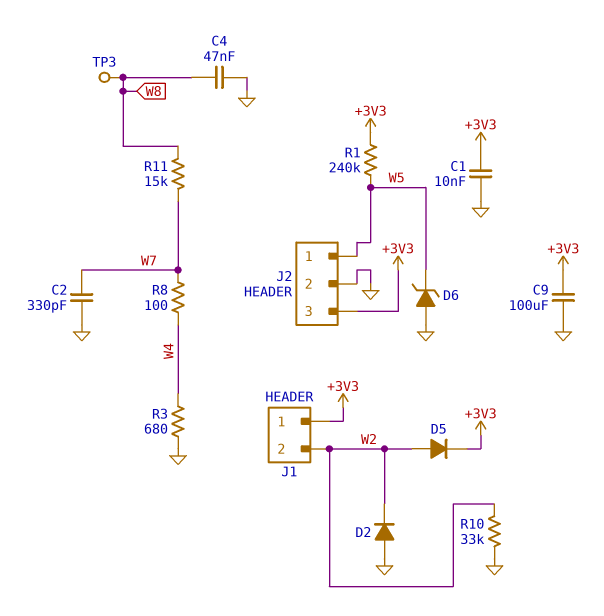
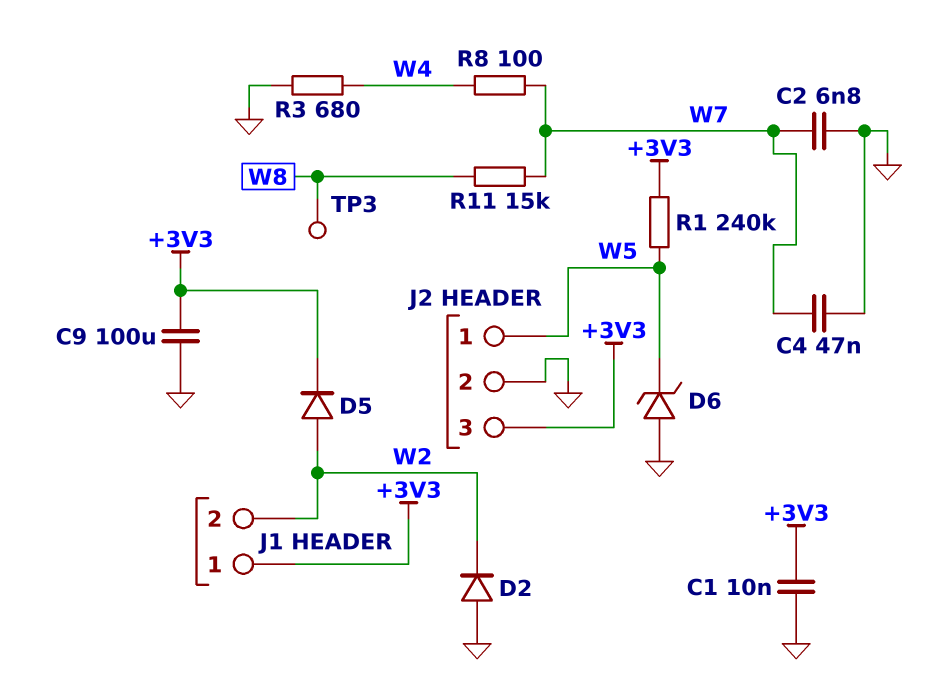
C2: 330pF (GND, W7) -> 6.8nF (GND, W7)
C4: 47nF (GND, W8) -> 47nF (GND, W7)
R10: 33k (GND, W2) -> none

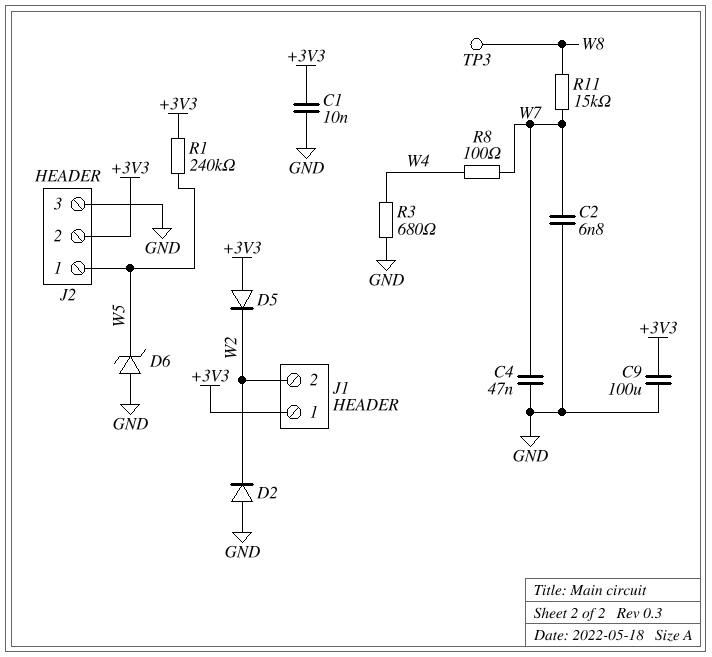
D5: diode (A W2, K +3V3) -> diode (A +3V3, K W2)
J2 pin 2: GND -> +3V3
J2 pin 3: +3V3 -> GND

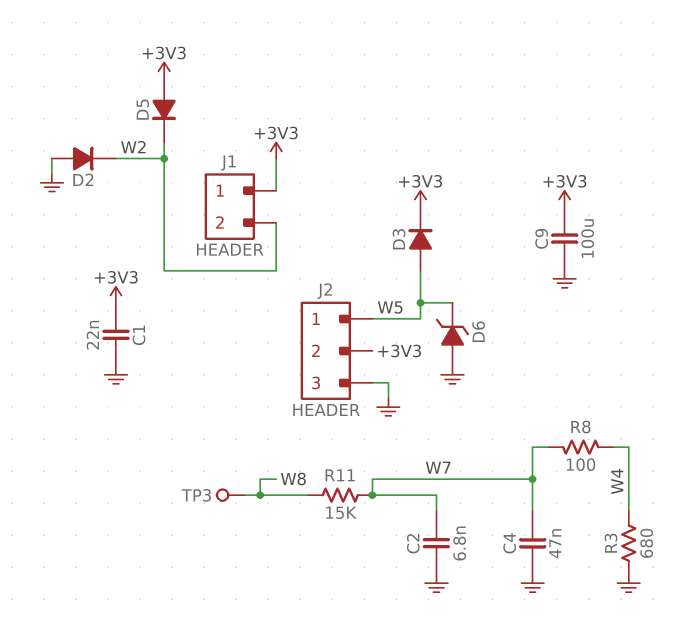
C1: 10nF (+3V3, GND) -> 22nF (+3V3, GND)
D3: none -> diode (A W5, K +3V3)
R1: 240k (+3V3, W5) -> none

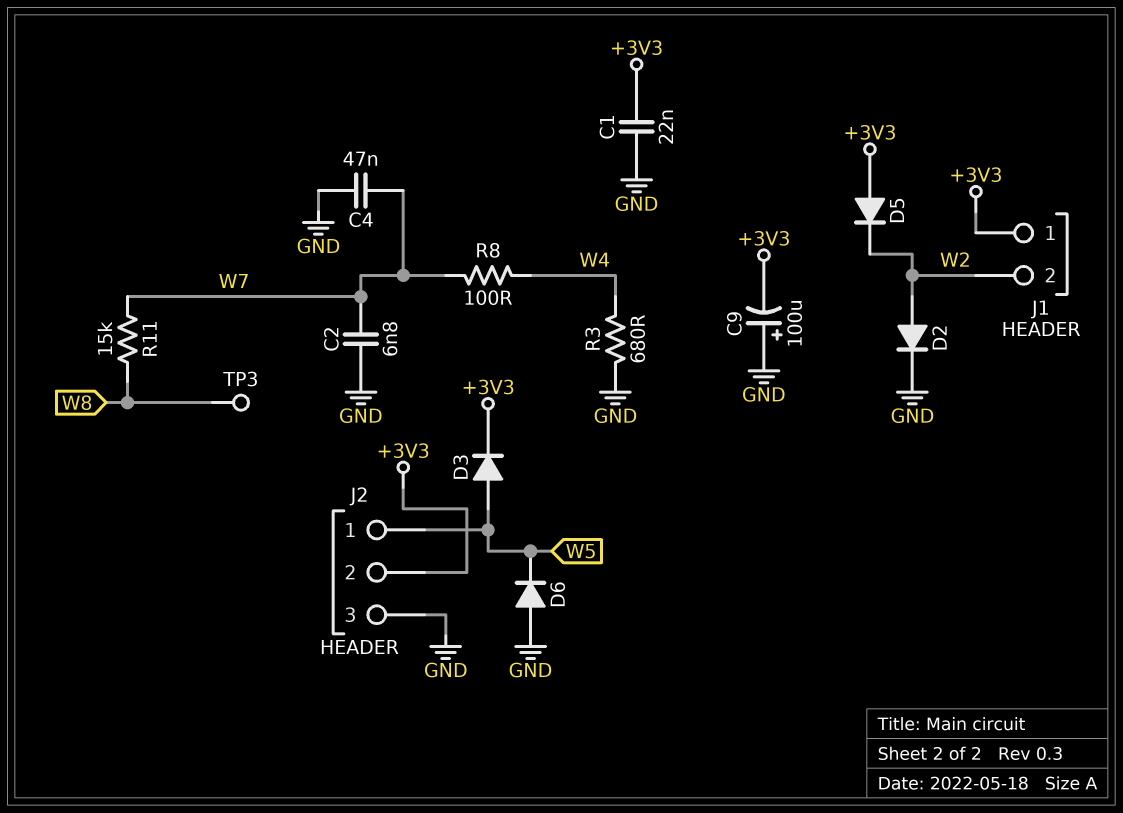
C9: 100uF (+3V3, GND) -> 100uF (plus GND, minus +3V3)
D2: diode (A GND, K W2) -> diode (A W2, K GND)
D6: zener (A GND, K W5) -> diode (A GND, K W5)

